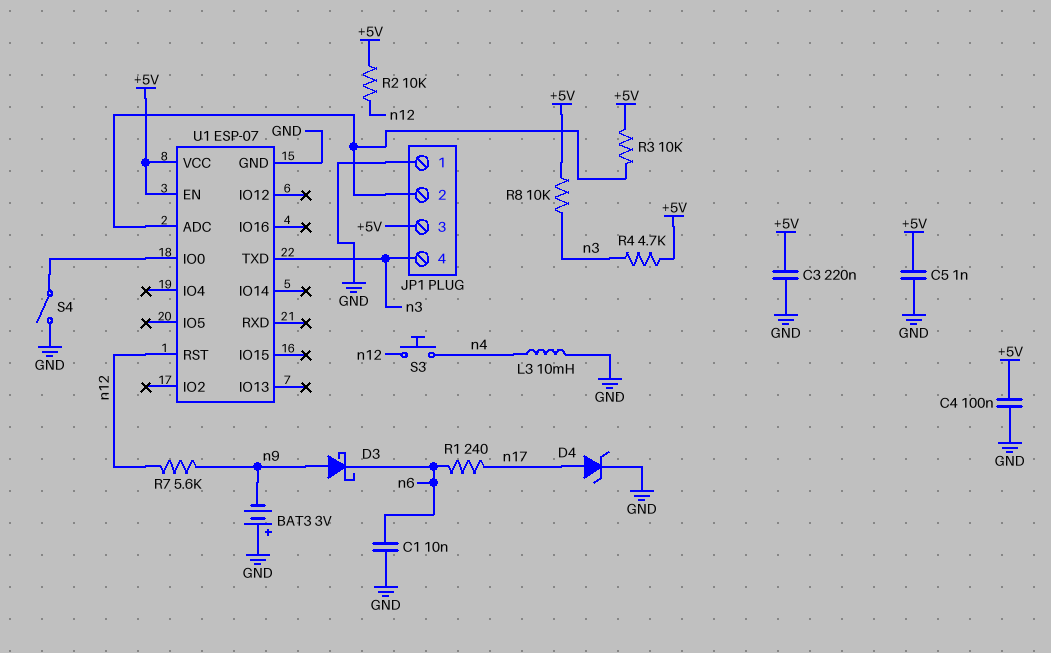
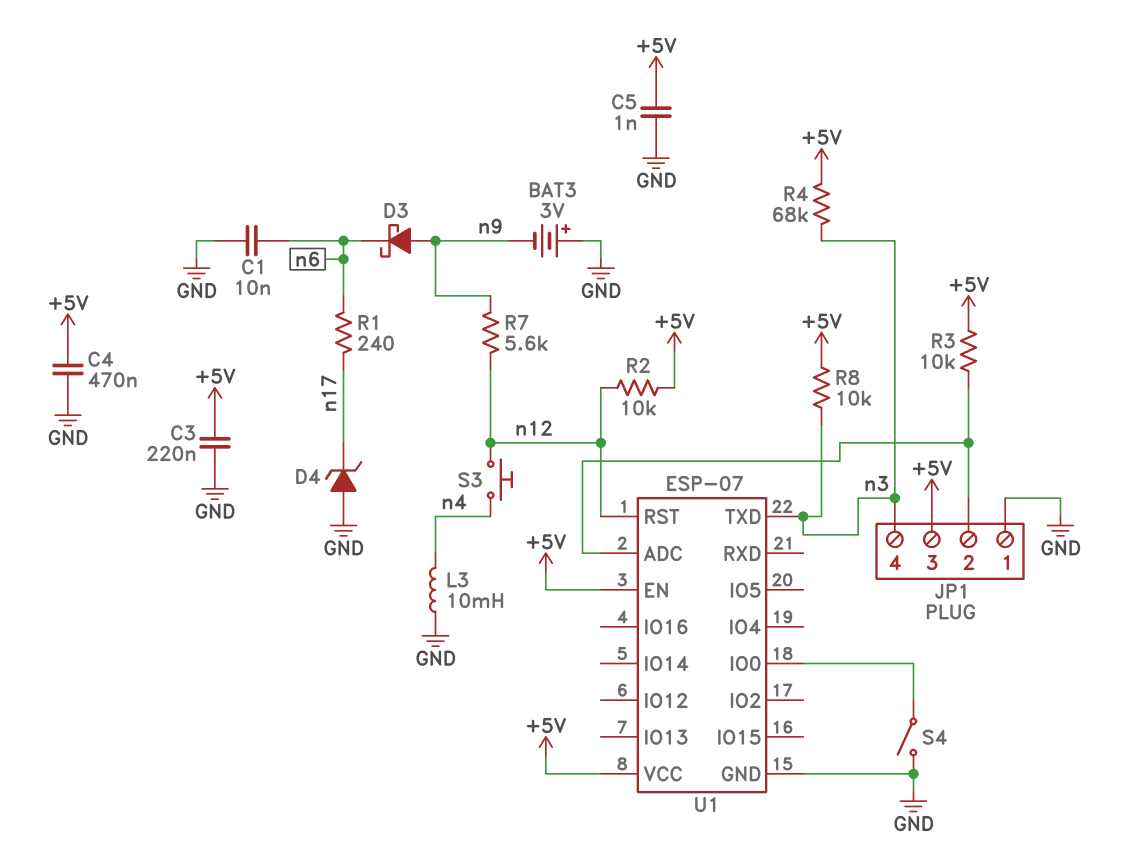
C4: 100nF (+5V, GND) -> 470nF (+5V, GND)
D4: zener (A n17, K GND) -> zener (A GND, K n17)
R4: 4.7k (+5V, n3) -> 68k (+5V, n3)

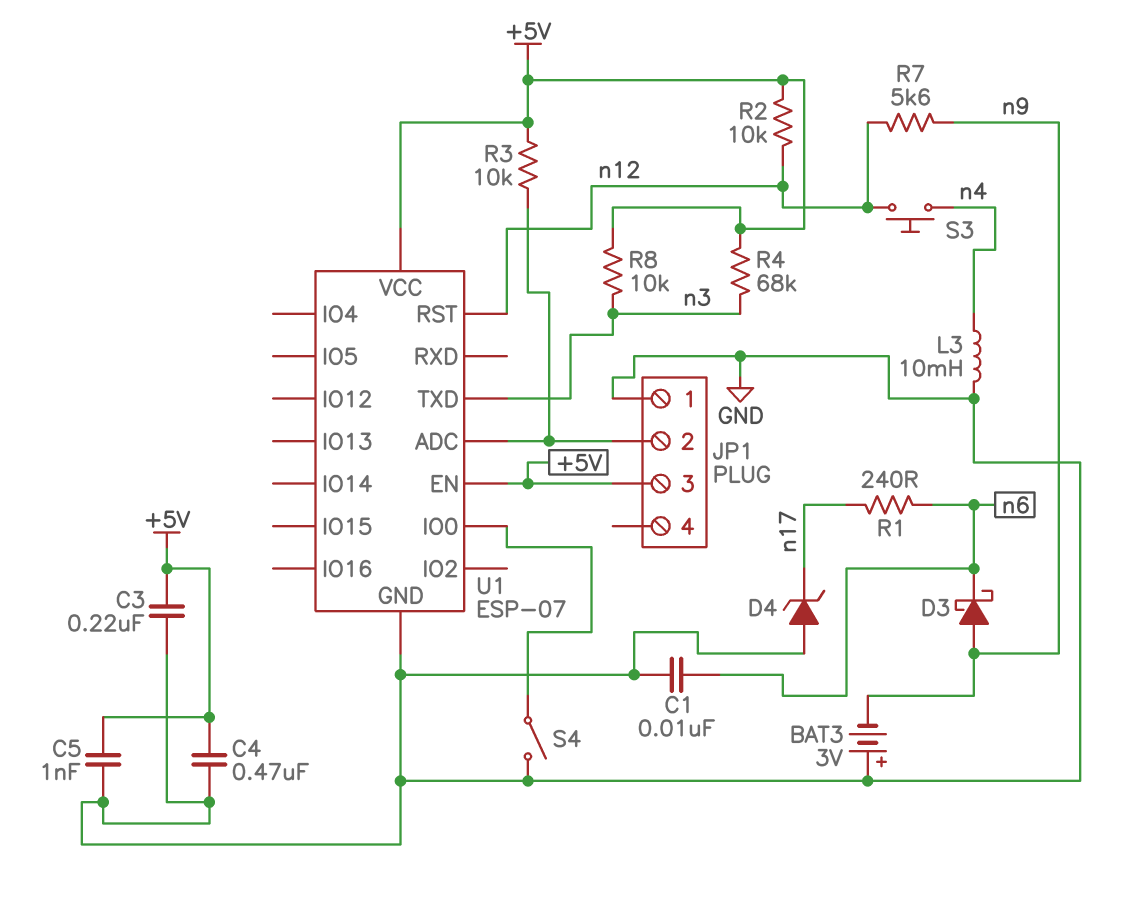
JP1 pin 4: n3 -> none

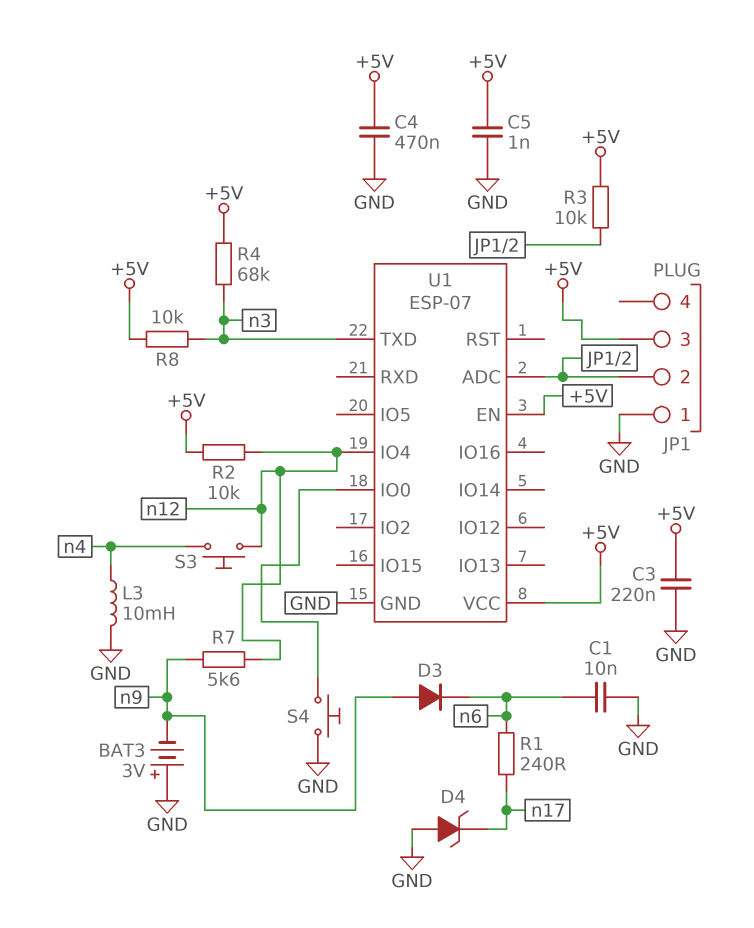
D3: schottky (A n9, K n6) -> diode (A n9, K n6)
S4: switch (GND, U1/IO0) -> button (GND, U1/IO0)
U1 pin IO4: none -> n12
U1 pin RST: n12 -> none

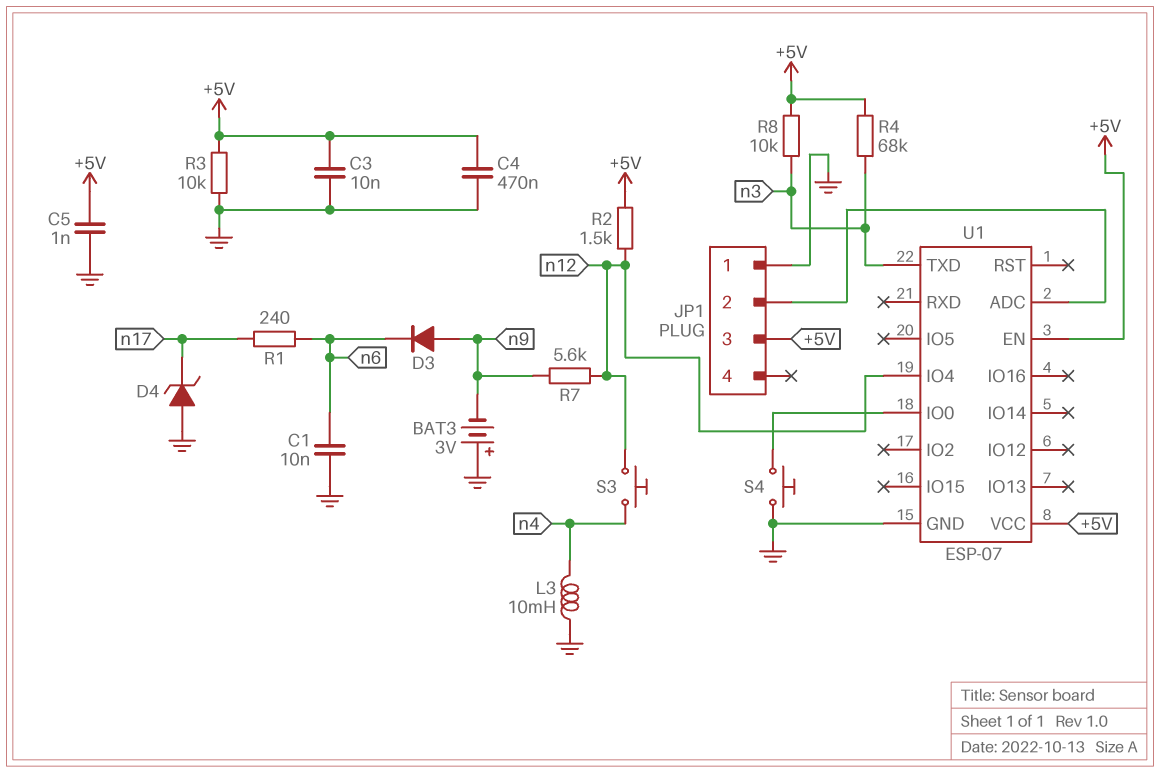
C3: 220nF (+5V, GND) -> 10nF (+5V, GND)
R2: 10k (+5V, n12) -> 1.5k (+5V, n12)
R3: 10k (+5V, JP1/2) -> 10k (+5V, GND)

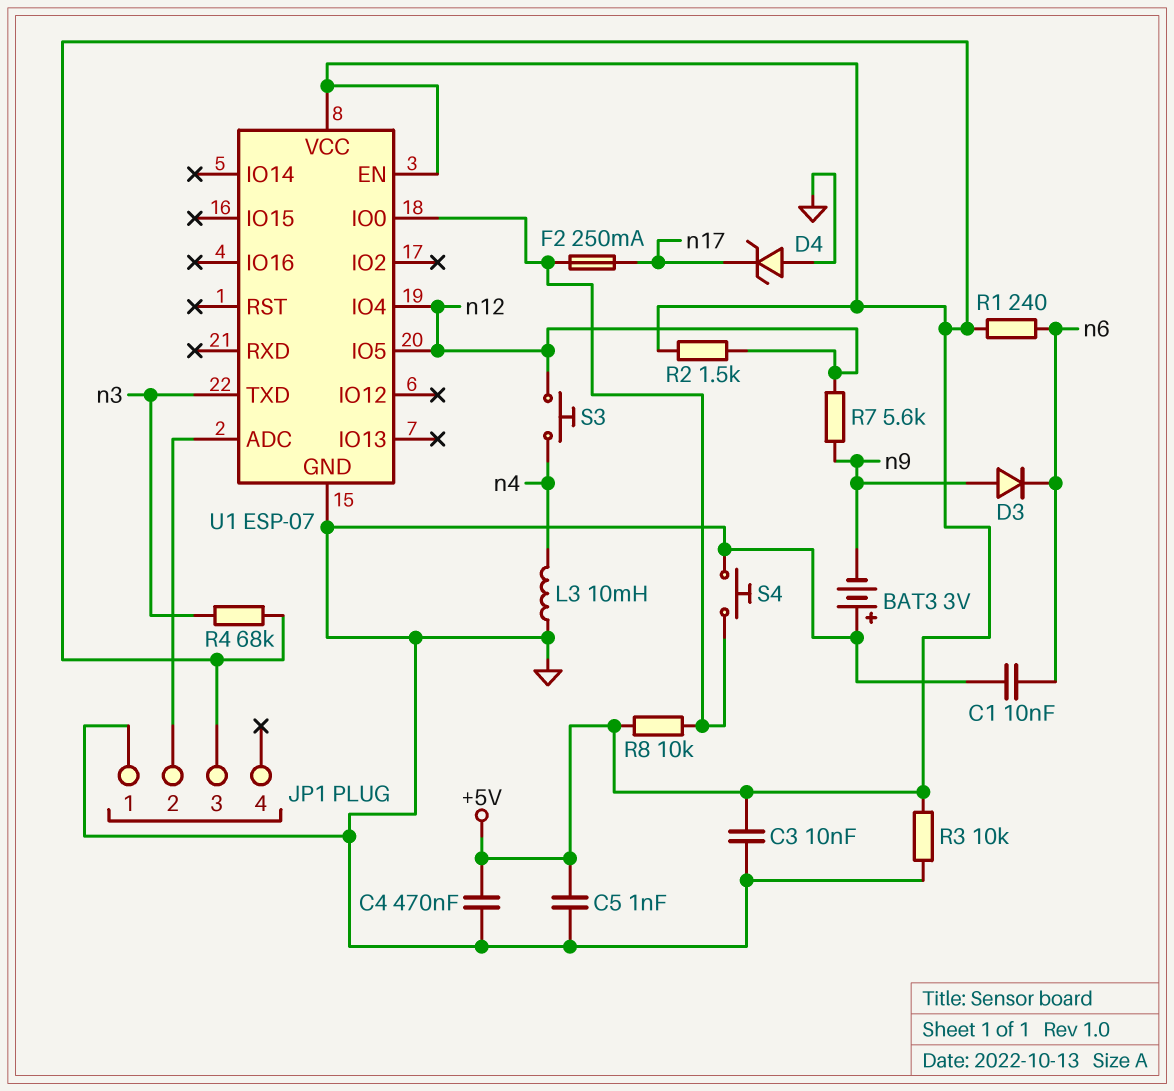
F2: none -> 250mA (U1/IO0, n17)
R1: 240 (n6, n17) -> 240 (+5V, n6)
R8: 10k (+5V, n3) -> 10k (+5V, U1/IO0)
U1 pin IO5: none -> n12

